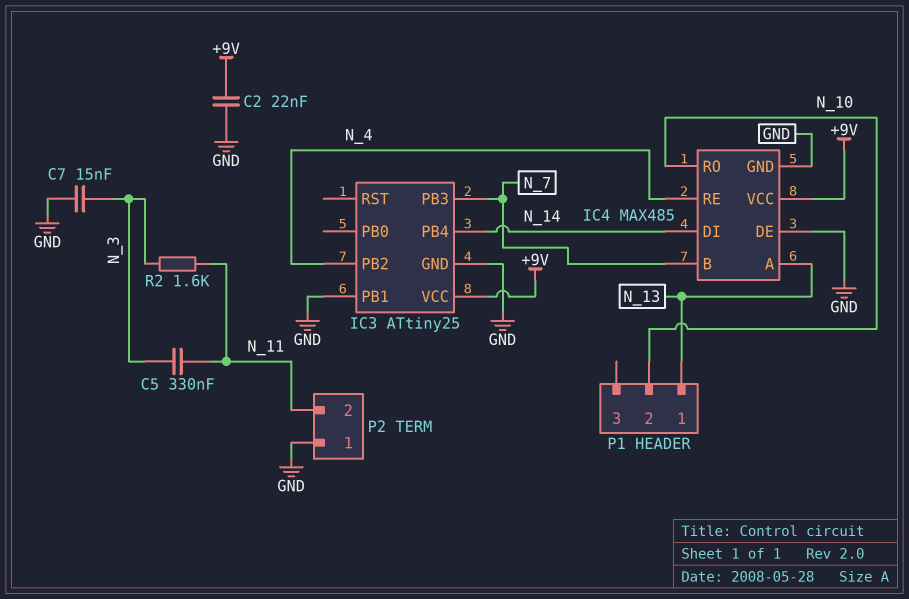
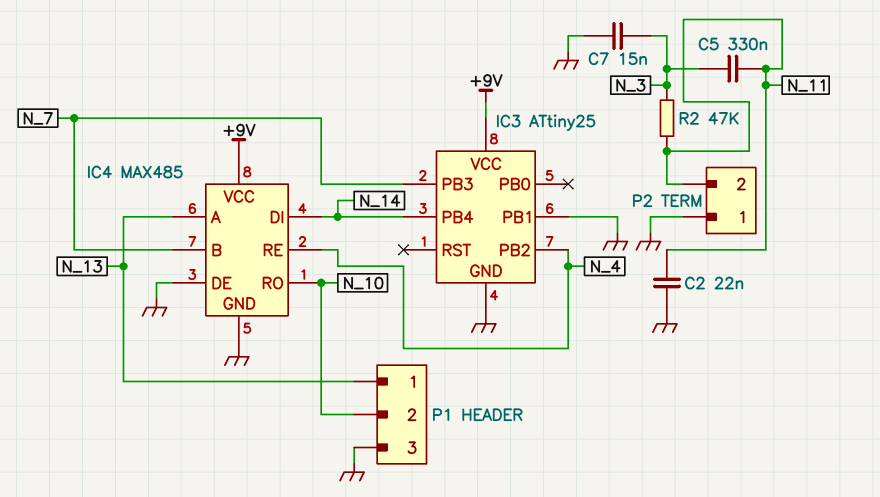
C2: 22nF (+9V, GND) -> 22nF (GND, N_11)
P1 pin 3: none -> GND
R2: 1.6k (N_3, N_11) -> 47k (N_3, N_11)

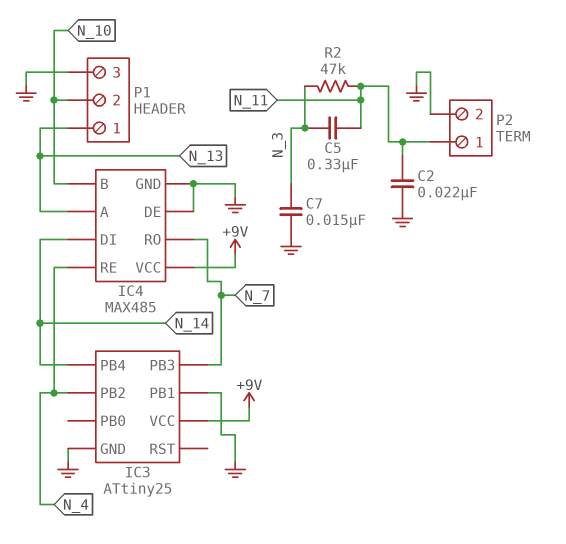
IC4 pin B: N_7 -> N_10
IC4 pin RO: N_10 -> N_7
P2 pin 1: GND -> N_11
P2 pin 2: N_11 -> GND

